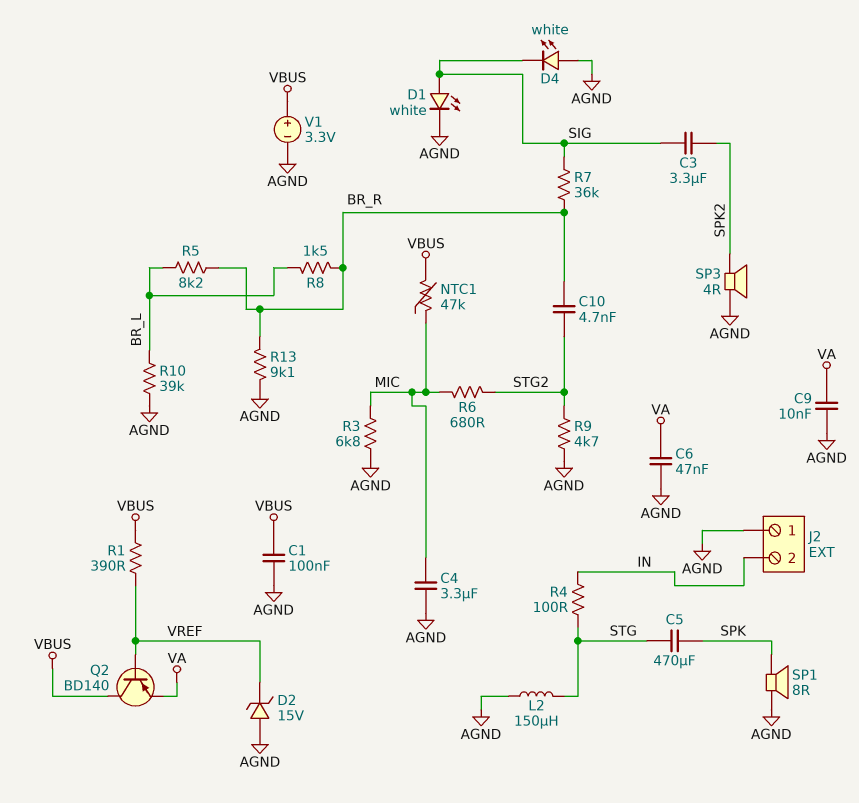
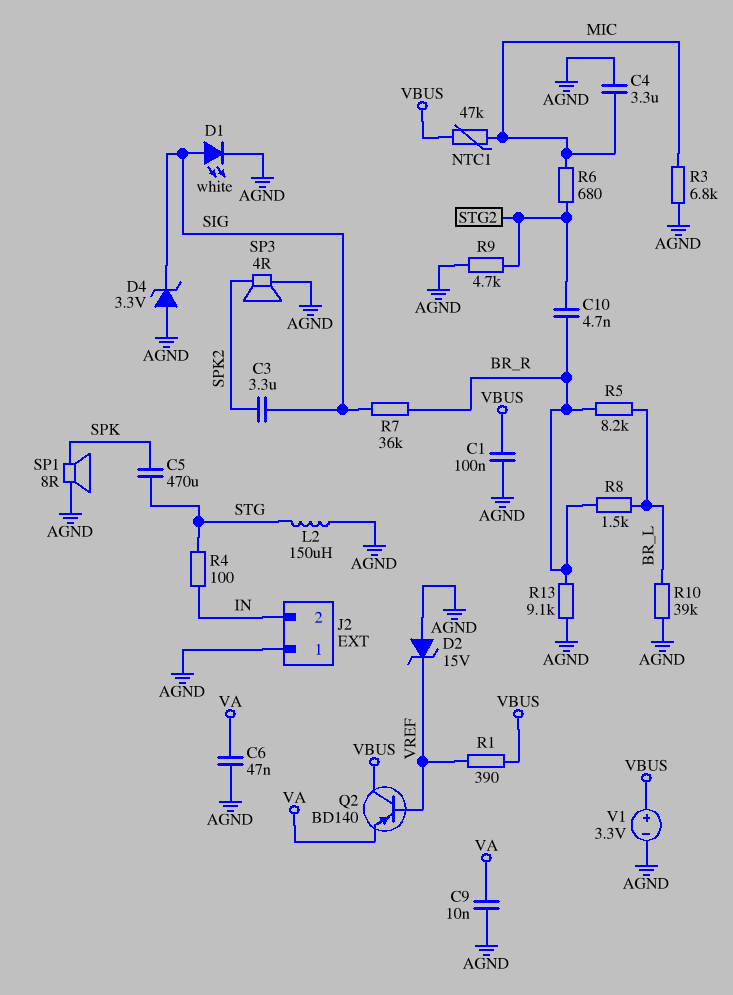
D4: LED white (A AGND, K SIG) -> zener 3.3V (A AGND, K SIG)

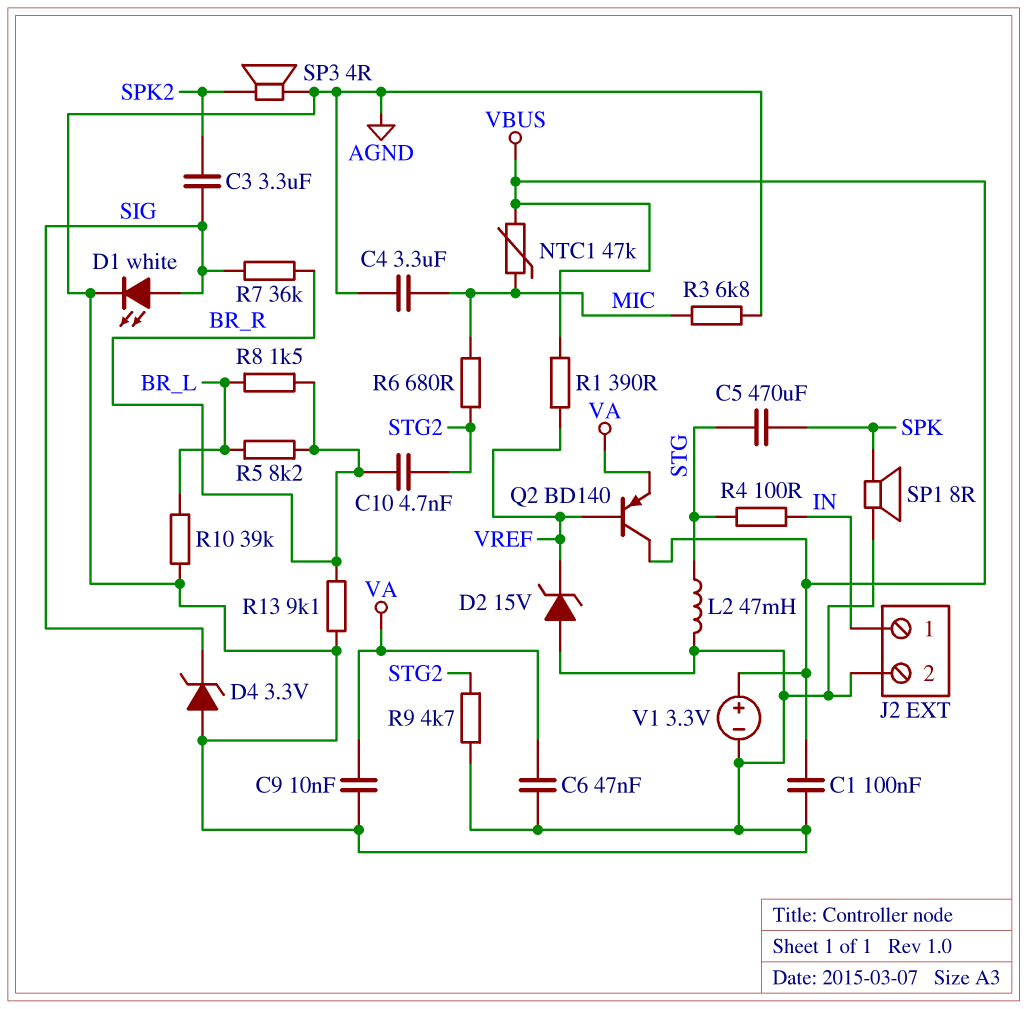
J2 pin 1: AGND -> IN
J2 pin 2: IN -> AGND
L2: 150uH (AGND, STG) -> 47mH (AGND, STG)

